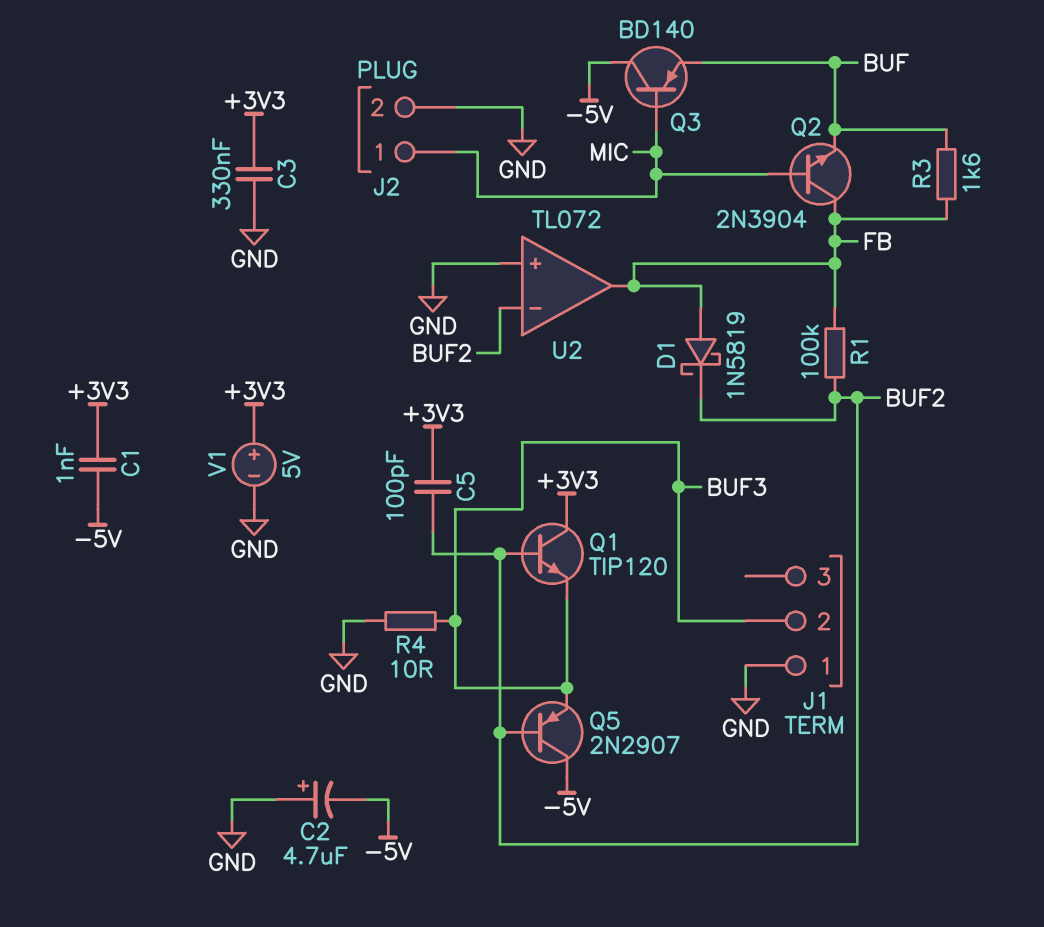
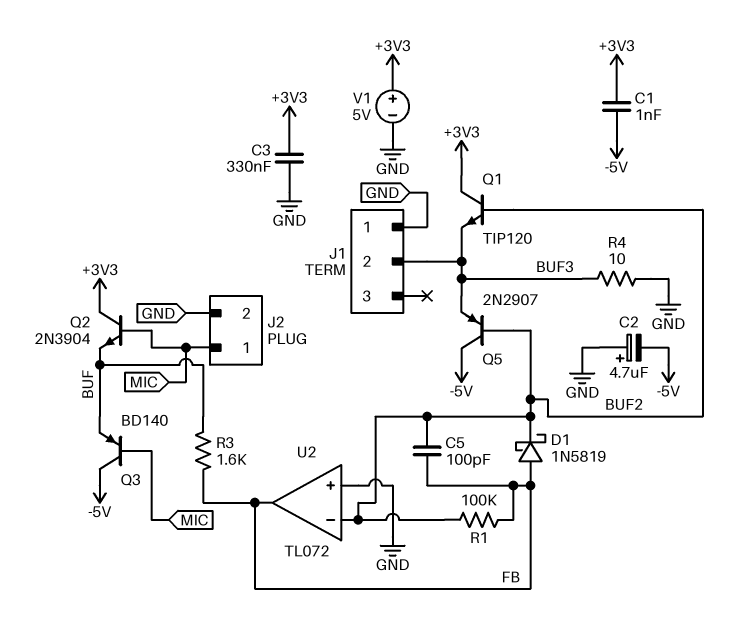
C5: 100pF (+3V3, BUF2) -> 100pF (BUF2, FB)
Q2: NPN 2N3904 (B MIC, C FB, E BUF) -> NPN 2N3904 (B MIC, C +3V3, E BUF)

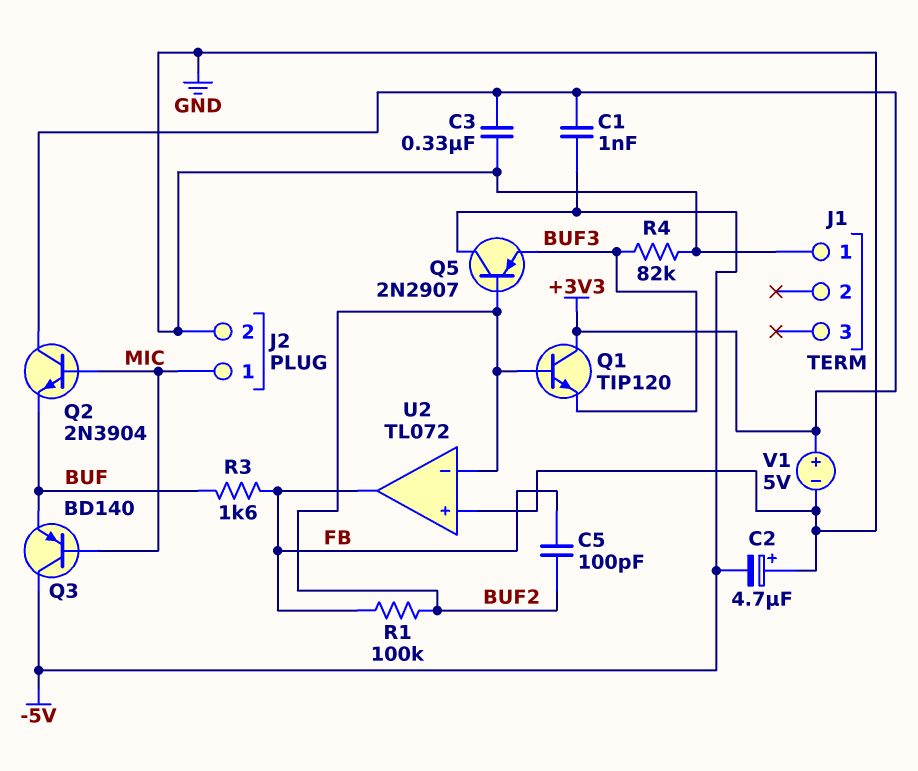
D1: schottky 1N5819 (A FB, K BUF2) -> none
J1 pin 2: BUF3 -> none
R4: 10 (BUF3, GND) -> 82k (BUF3, GND)

